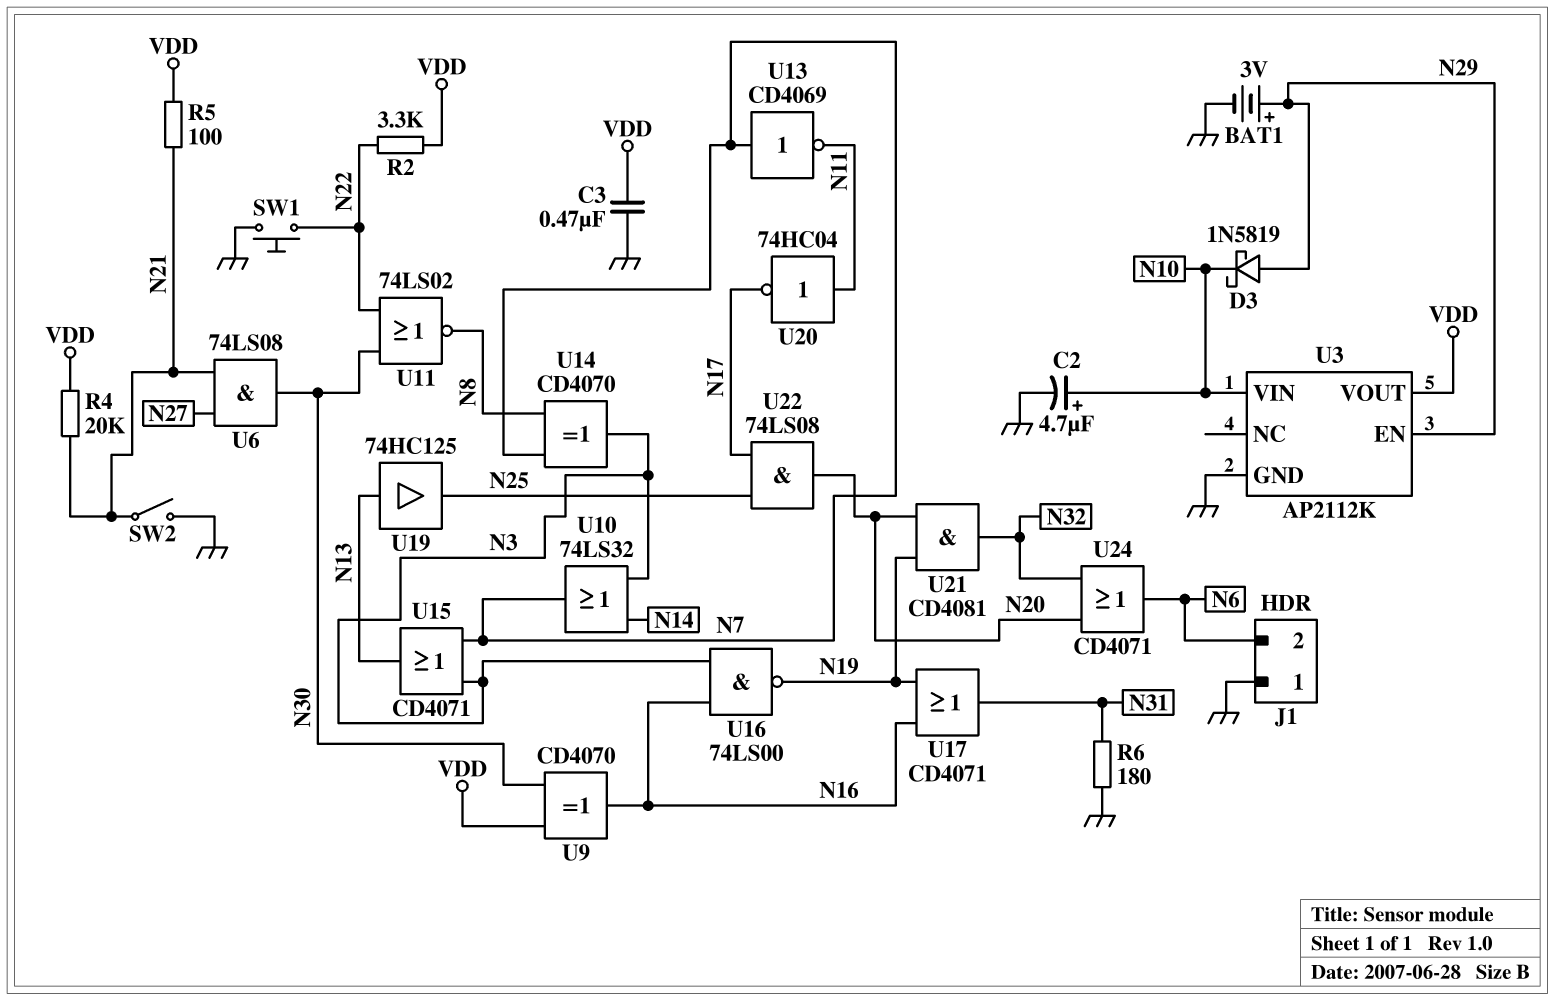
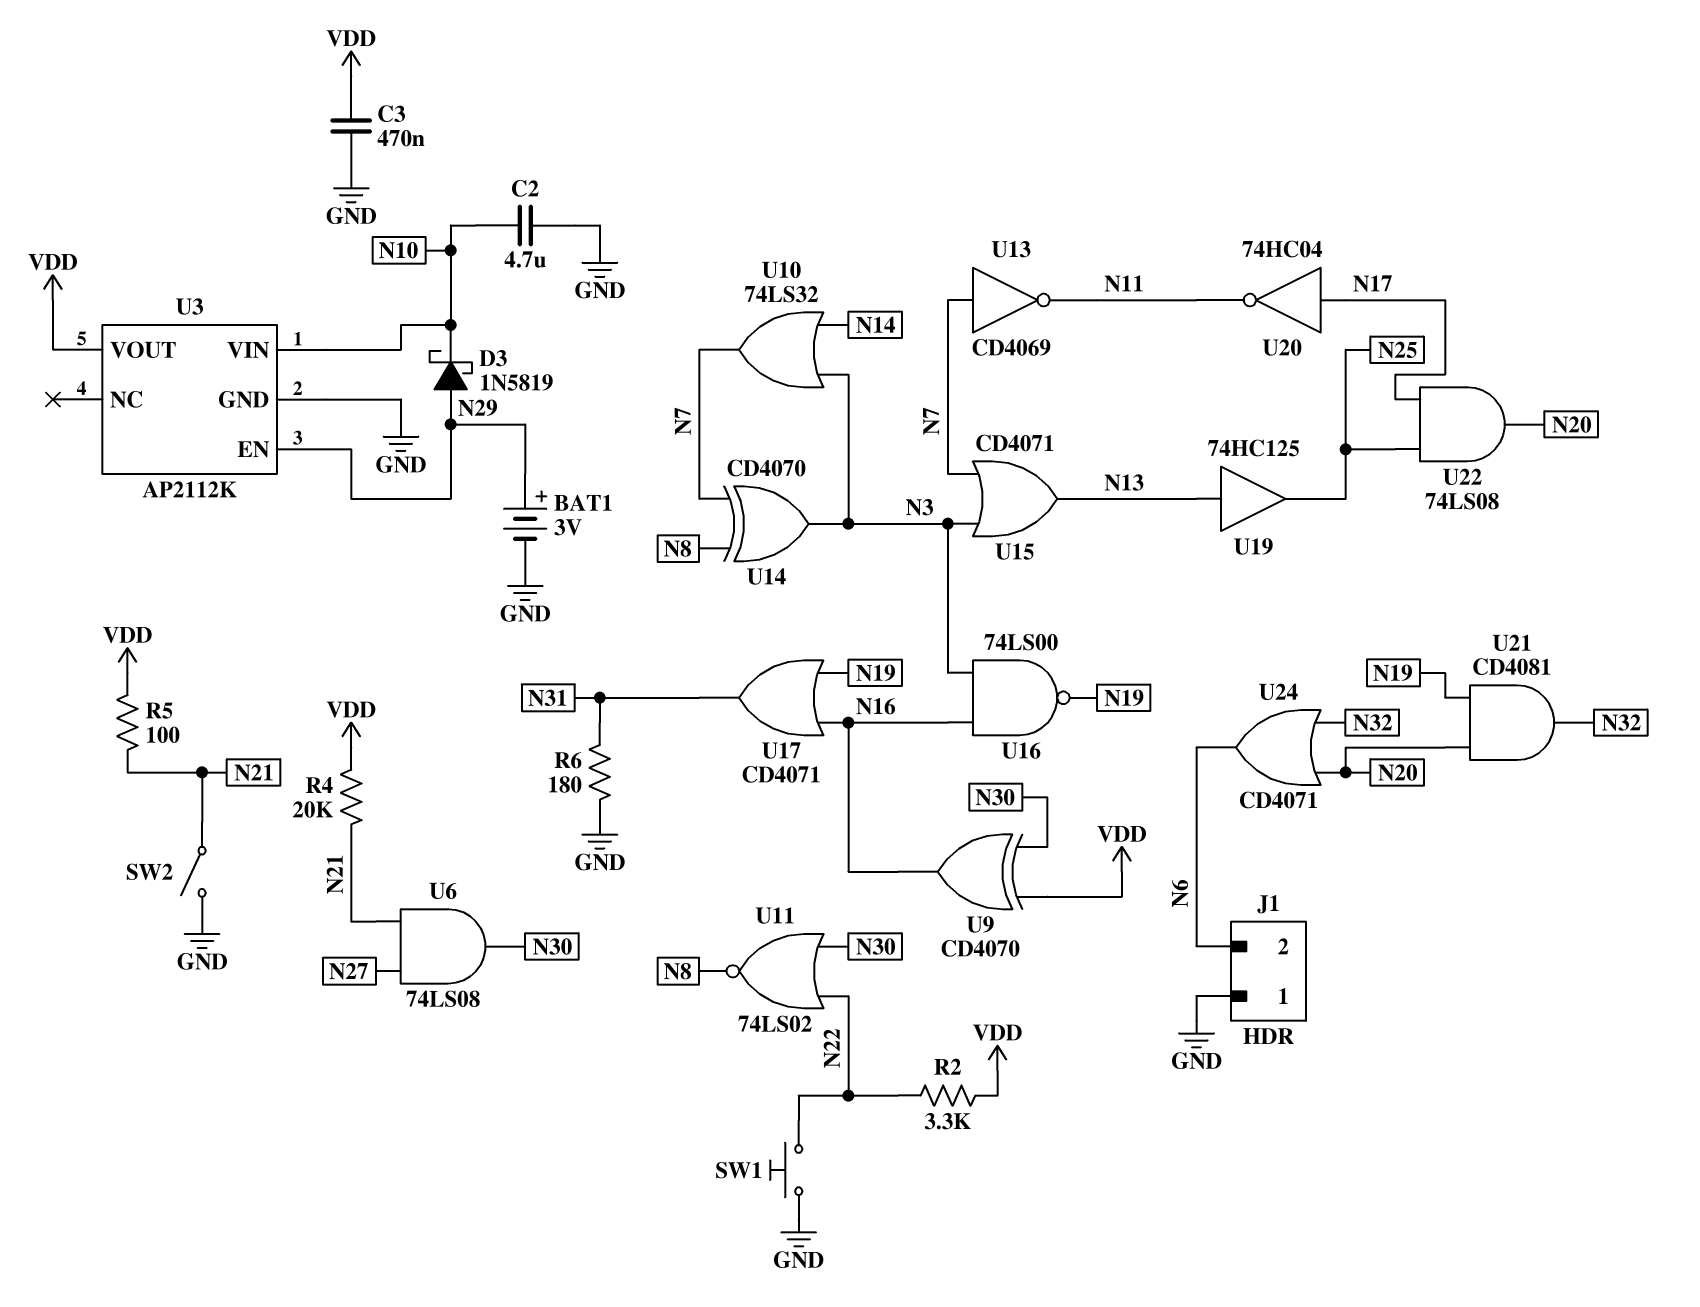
C2: 4.7uF (plus N10, minus GND) -> 4.7uF (GND, N10)
U20: NOT 74HC04 (in N11, out N17) -> NOT 74HC04 (in N17, out N11)

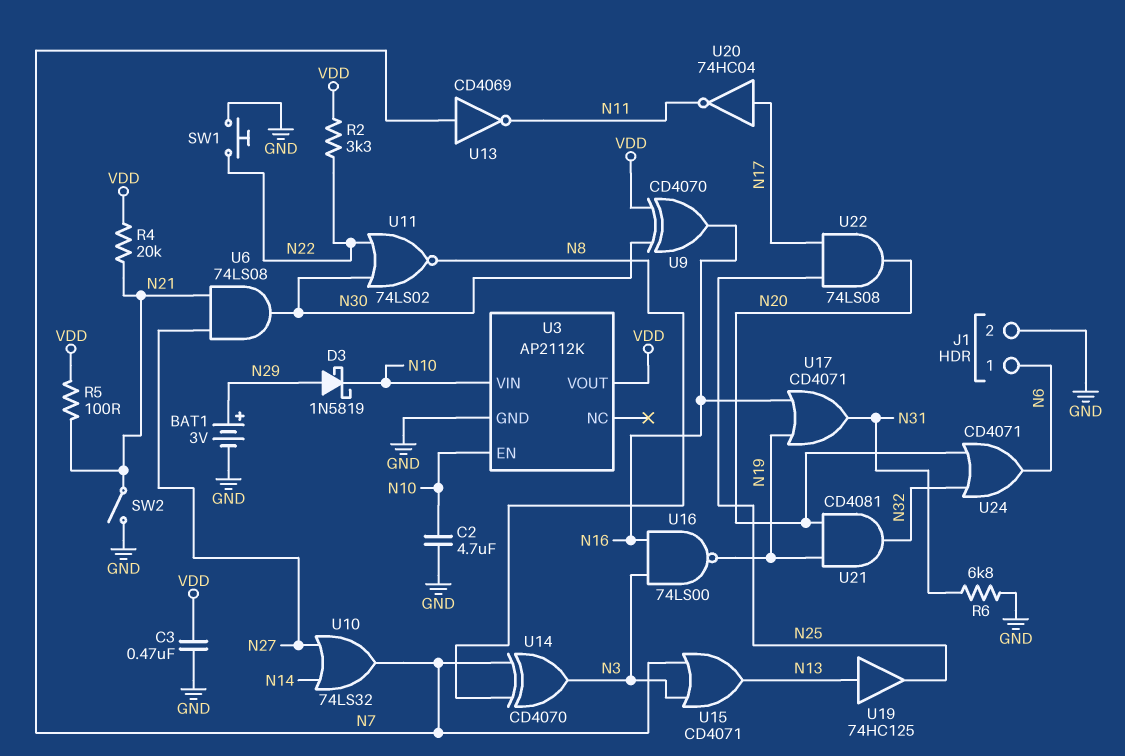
J1 pin 1: GND -> N6
J1 pin 2: N6 -> GND
R6: 180 (GND, N31) -> 6.8k (GND, N31)
U3 pin EN: N29 -> N10
U10: OR 74LS32 (in N3, in N14, out N7) -> OR 74LS32 (in N14, in N27, out N7)

